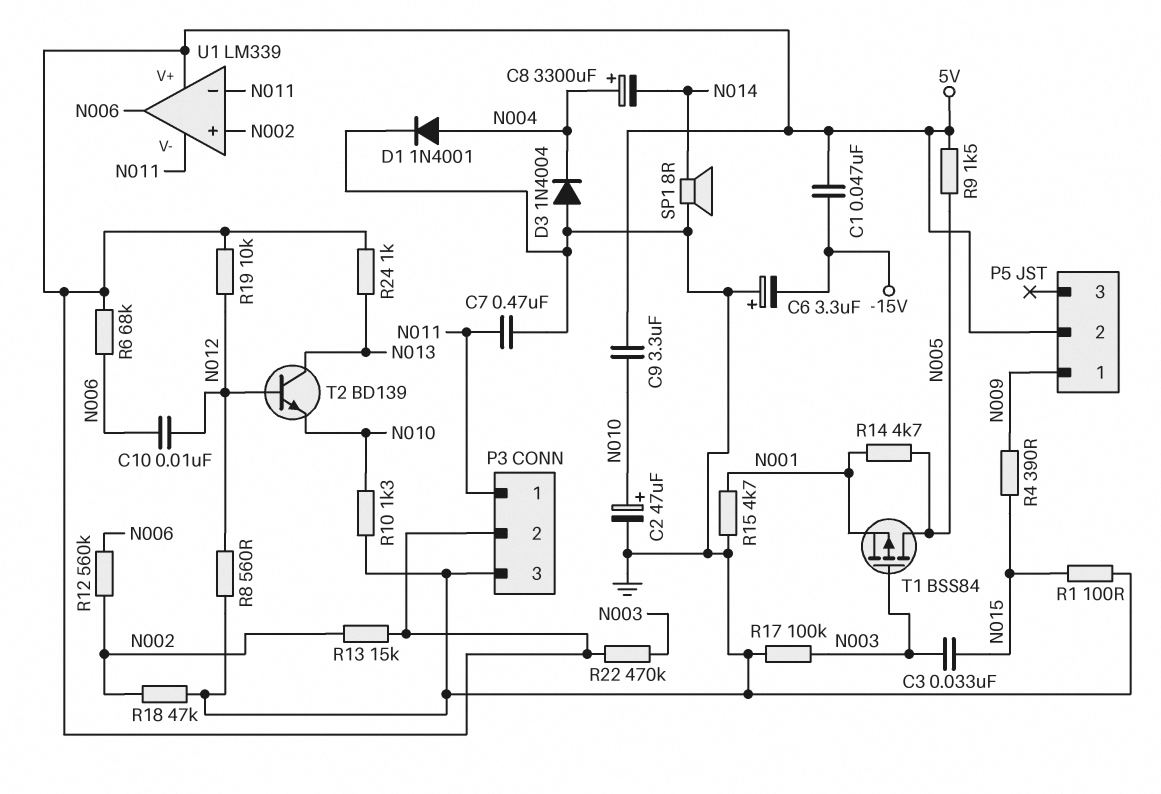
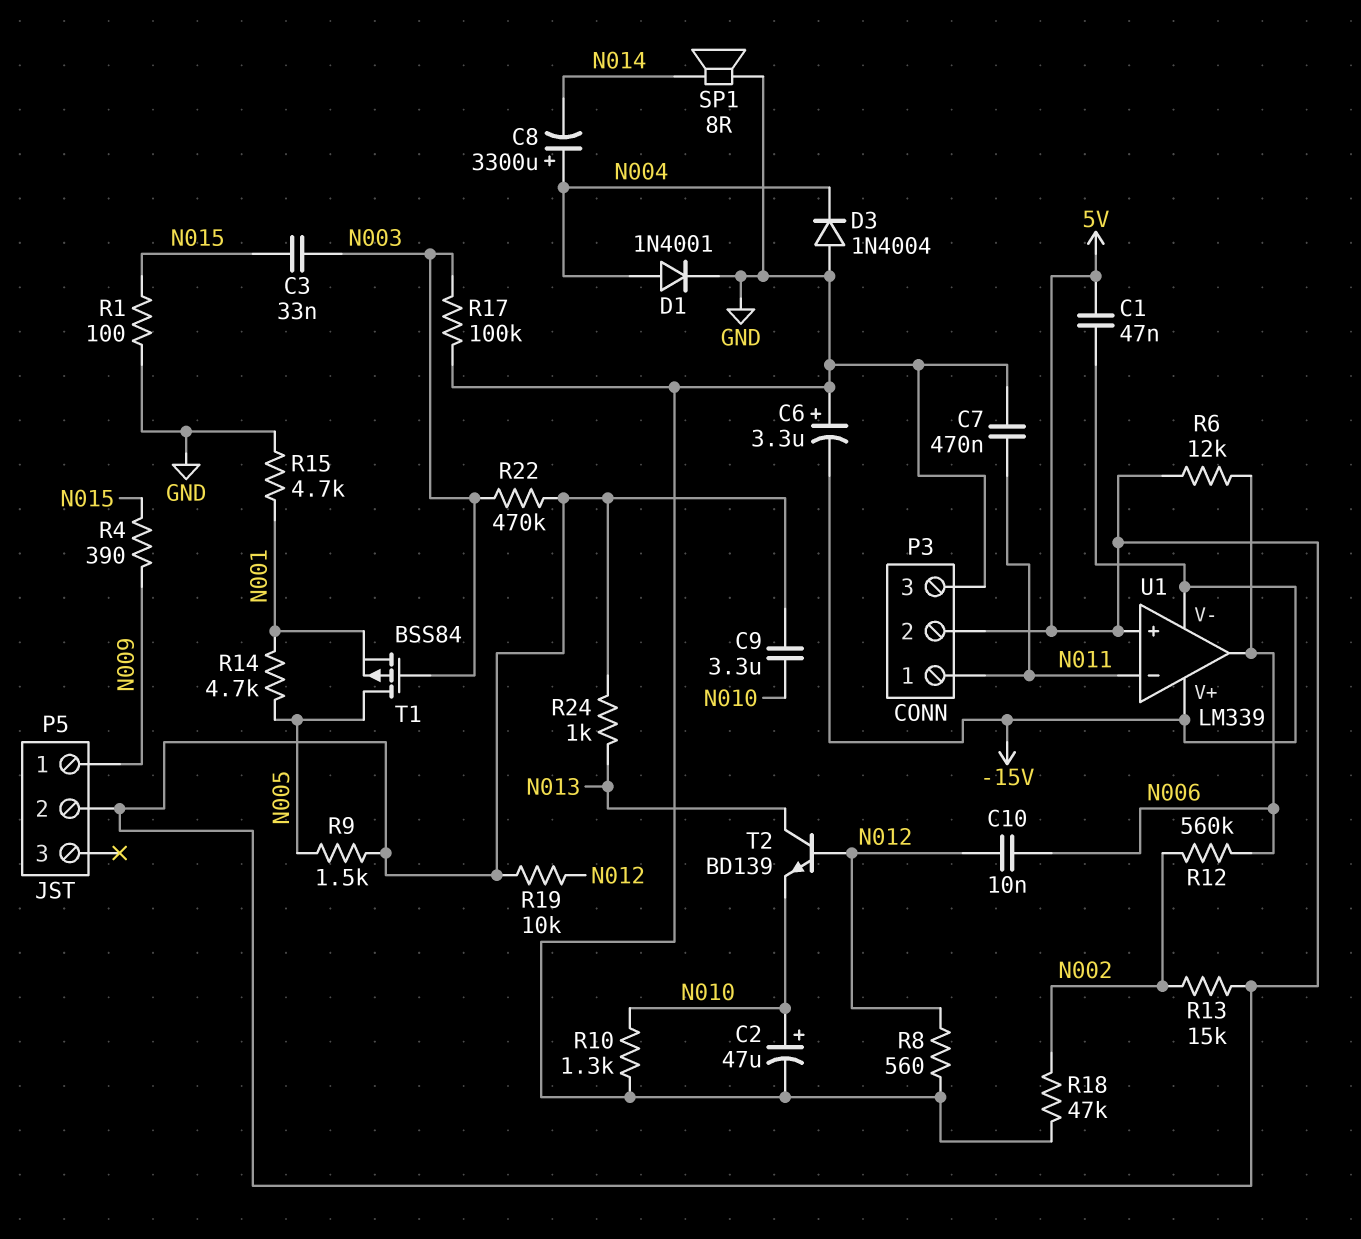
R6: 68k (5V, N006) -> 12k (5V, N006)
U1 pin V+: 5V -> -15V
U1 pin V-: N011 -> -15V
U1 pin in+: N002 -> 5V

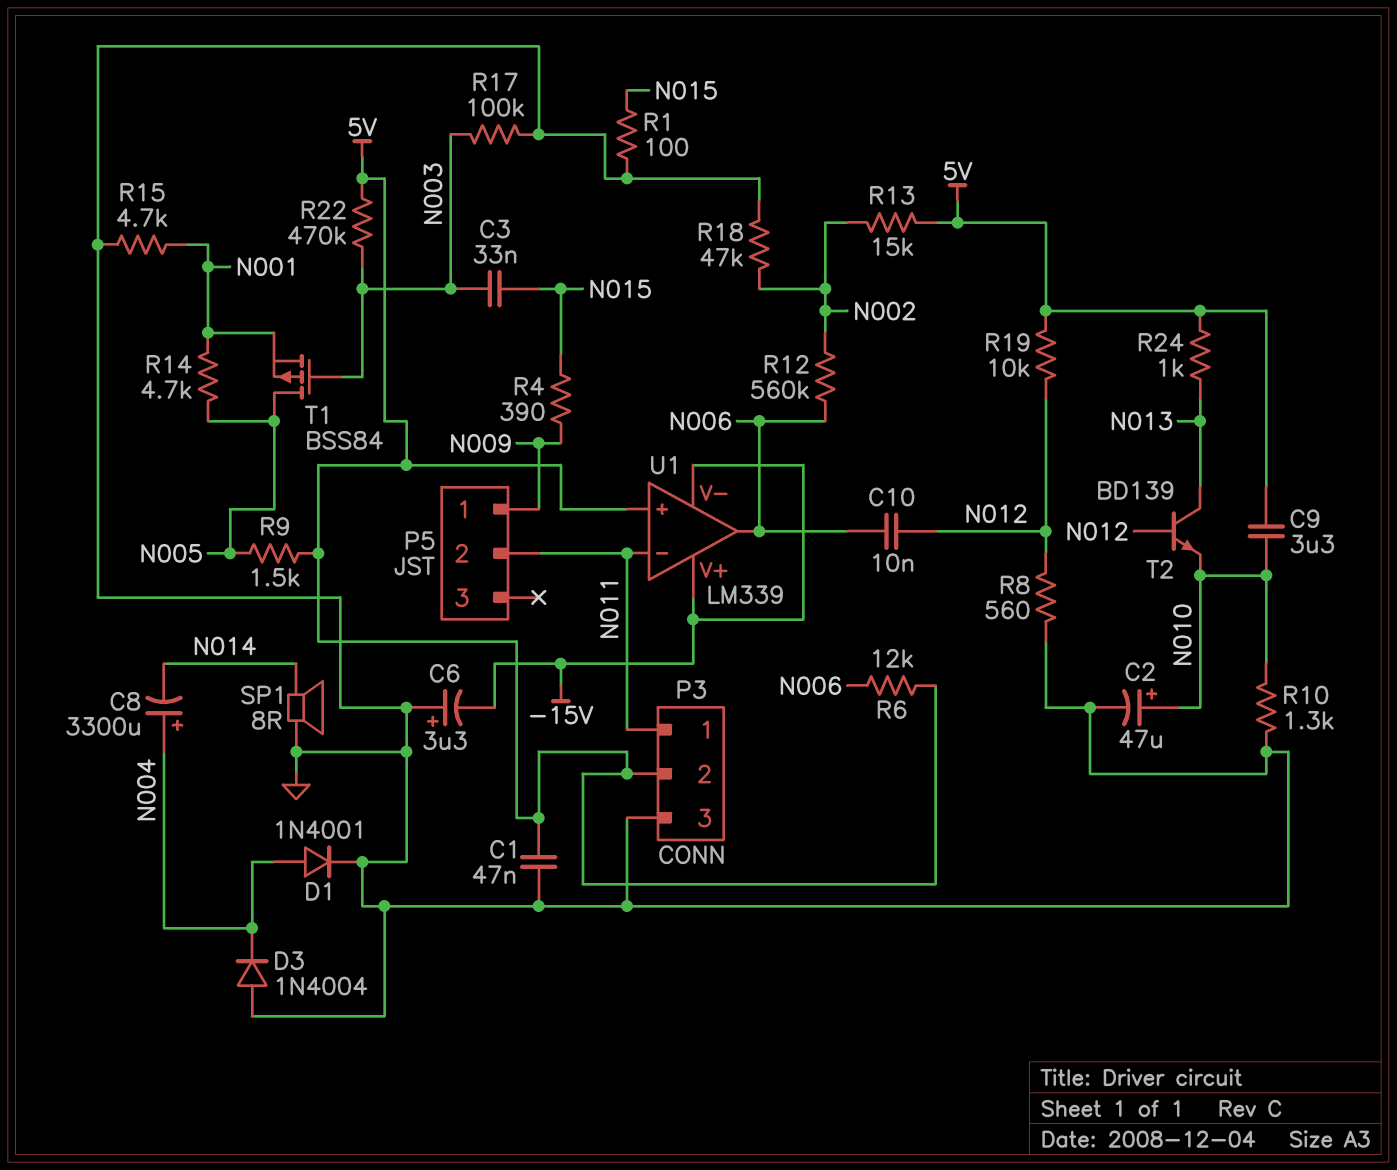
C1: 47nF (-15V, 5V) -> 47nF (5V, GND)
C7: 470nF (GND, N011) -> none
P5 pin 2: 5V -> N011

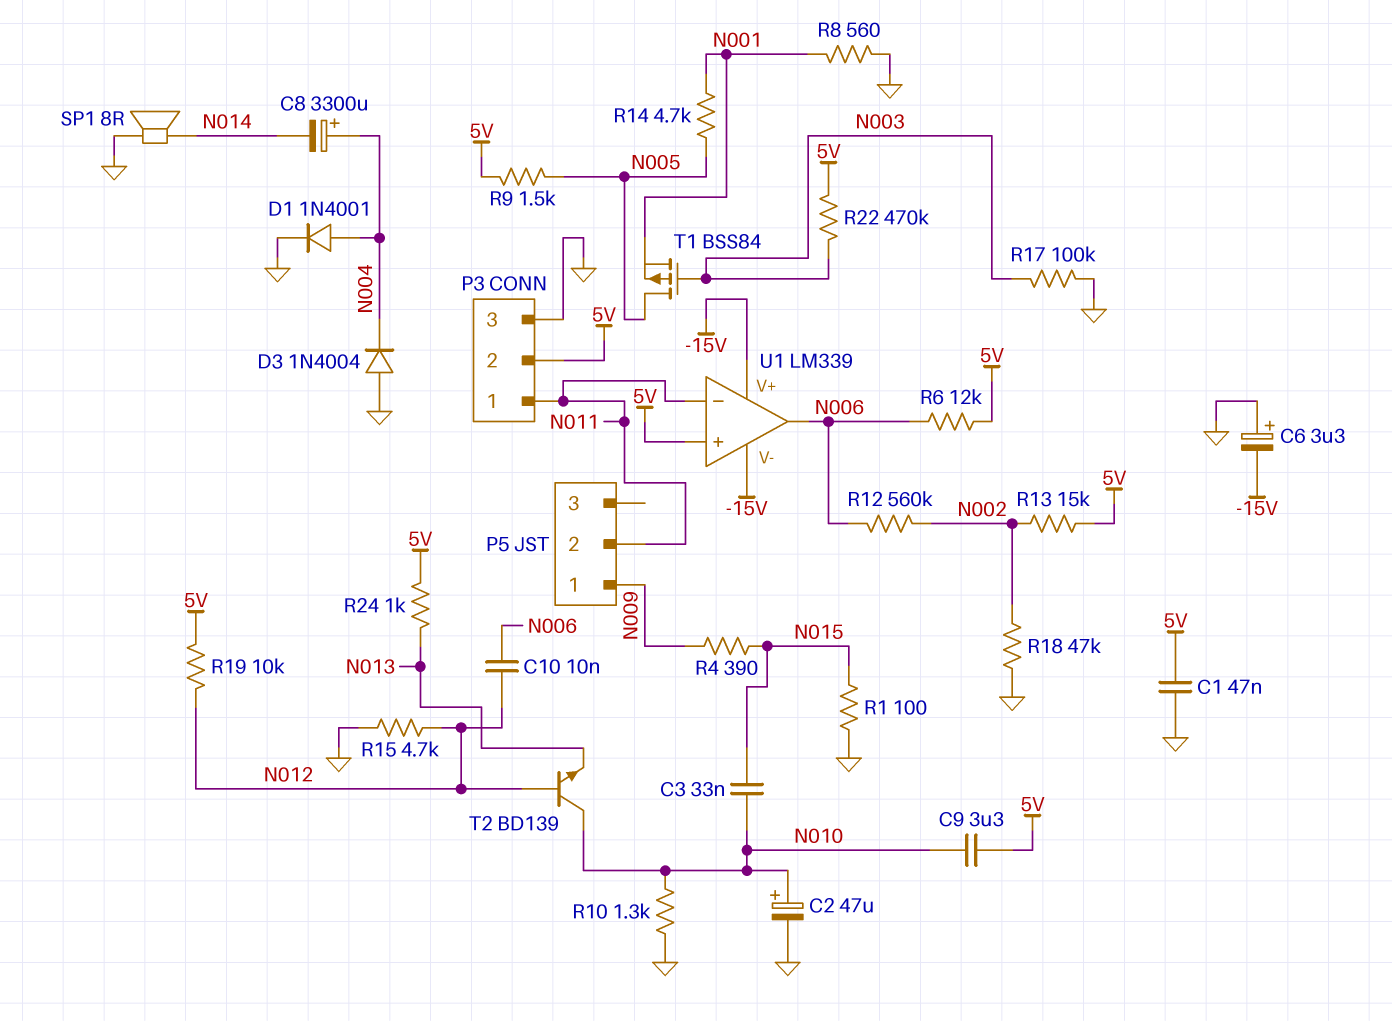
C3: 33nF (N003, N015) -> 33nF (N010, N015)
R8: 560 (GND, N012) -> 560 (GND, N001)
R15: 4.7k (GND, N001) -> 4.7k (GND, N012)
T2: NPN BD139 (B N012, C N013, E N010) -> NPN BD139 (B N012, C N010, E N013)

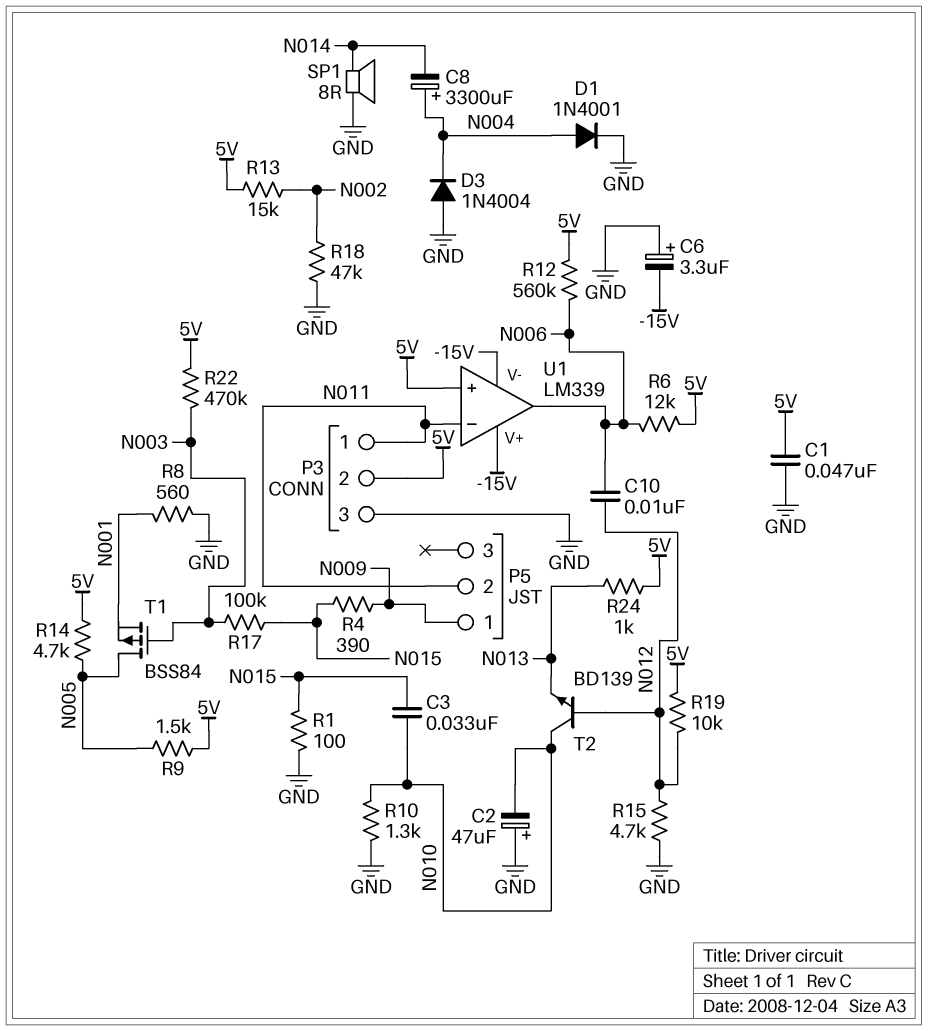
C2: 47uF (plus N010, minus GND) -> 47uF (plus GND, minus N010)
C9: 3.3uF (5V, N010) -> none
R12: 560k (N002, N006) -> 560k (5V, N006)
R14: 4.7k (N001, N005) -> 4.7k (5V, N005)
R17: 100k (GND, N003) -> 100k (N003, N015)

